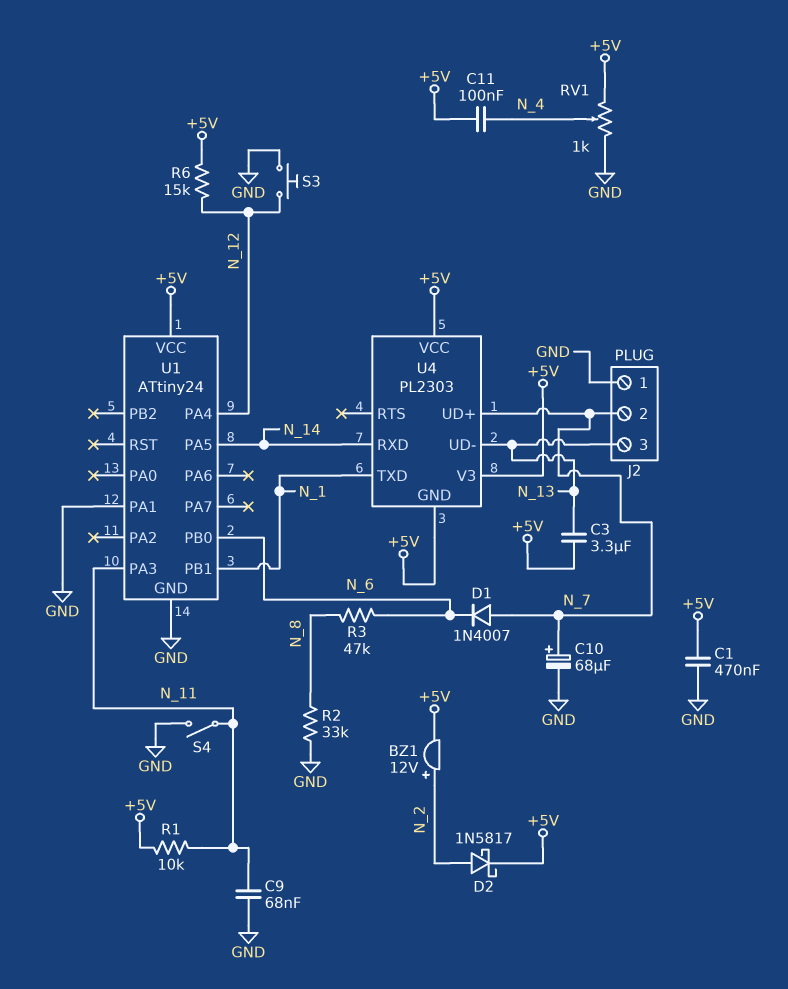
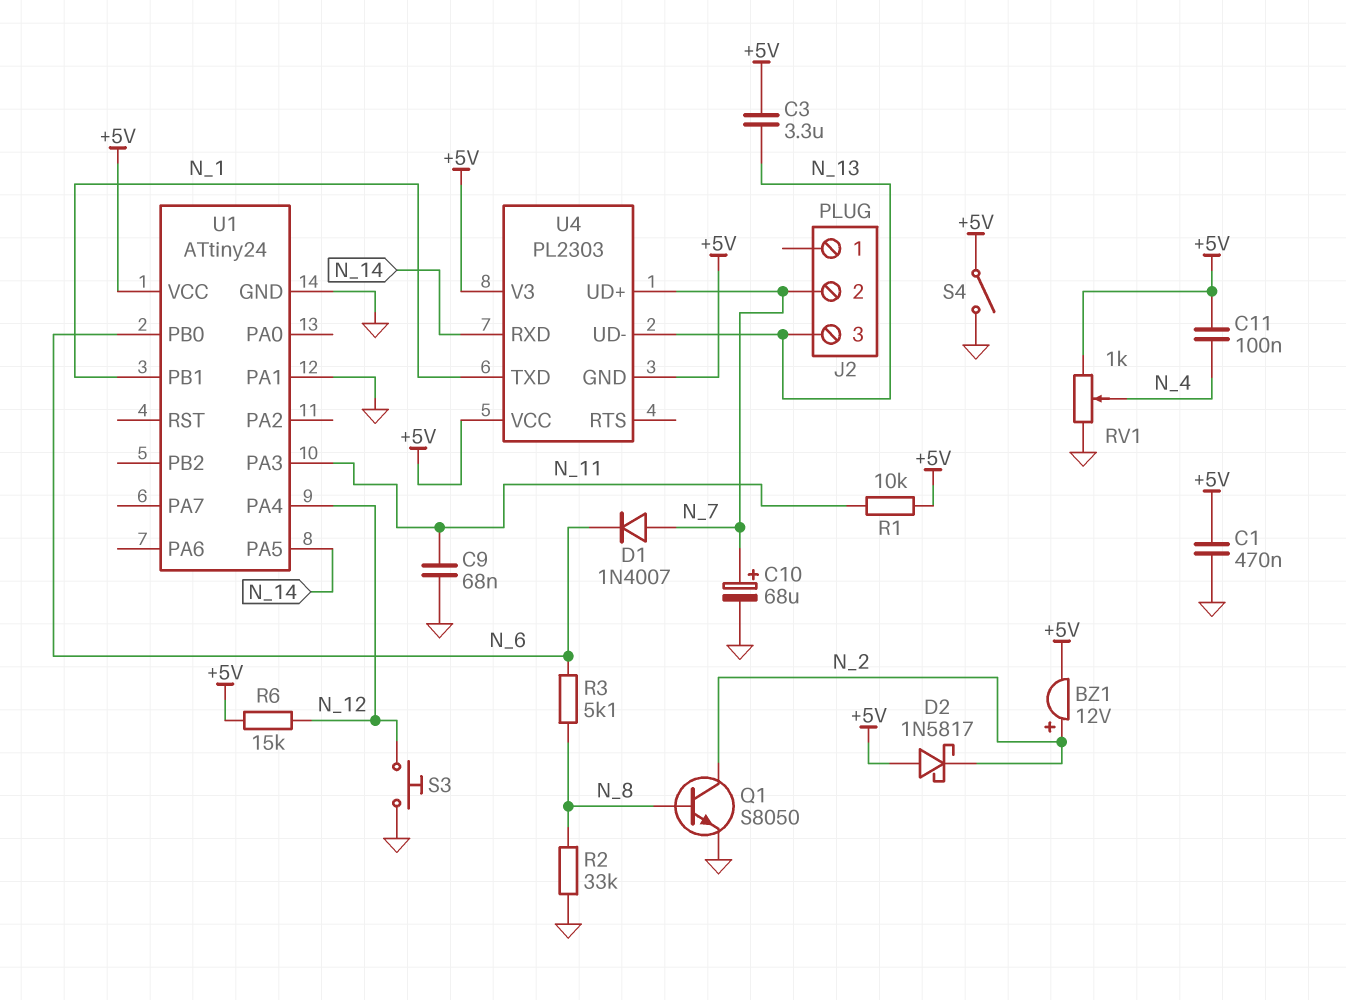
D2: schottky 1N5817 (A N_2, K +5V) -> schottky 1N5817 (A +5V, K N_2)
J2 pin 1: GND -> none
Q1: none -> NPN S8050 (B N_8, C N_2, E GND)
R3: 47k (N_6, N_8) -> 5.1k (N_6, N_8)
S4: switch (GND, N_11) -> switch (+5V, GND)

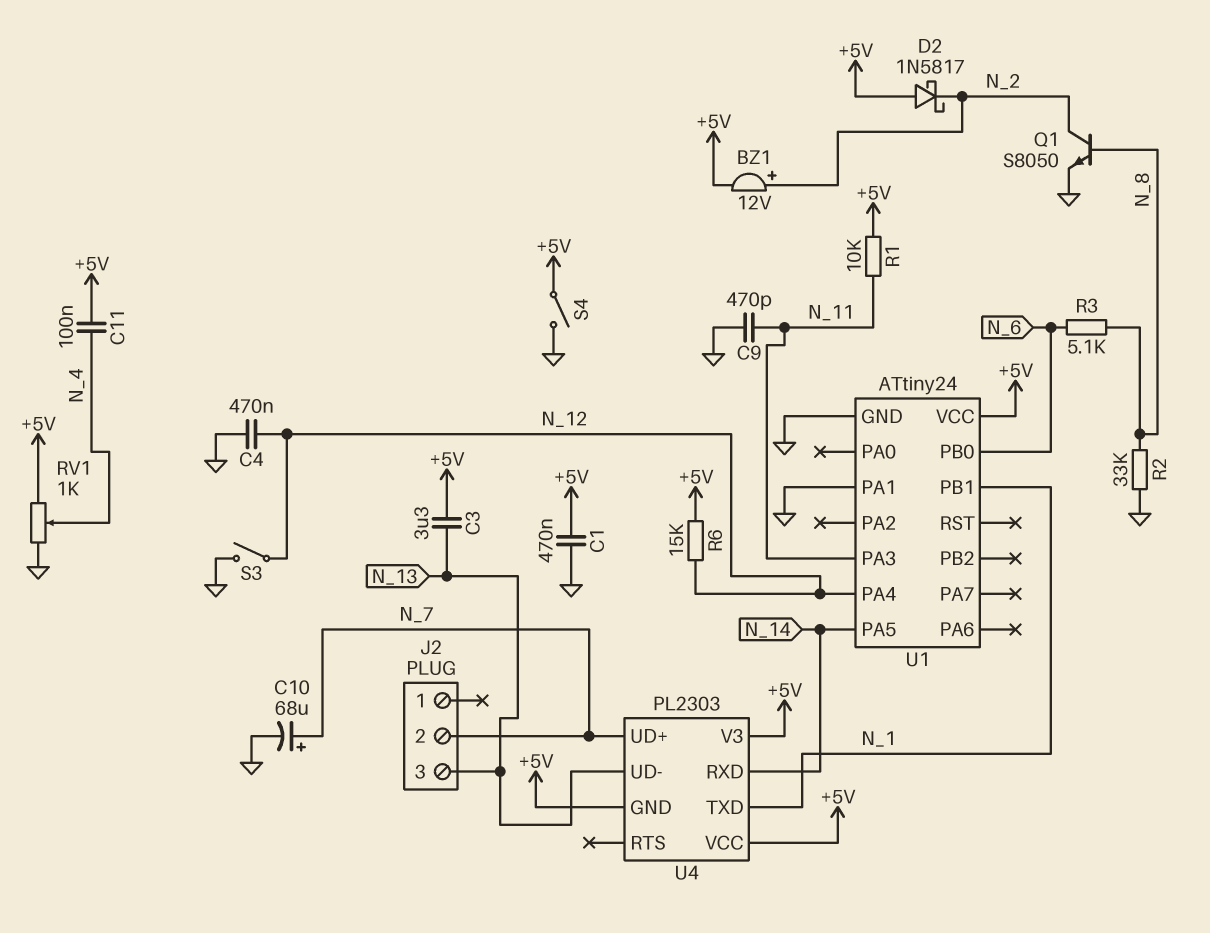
C4: none -> 470nF (GND, N_12)
C9: 68nF (GND, N_11) -> 470pF (GND, N_11)
D1: diode 1N4007 (A N_7, K N_6) -> none
S3: button (GND, N_12) -> switch (GND, N_12)

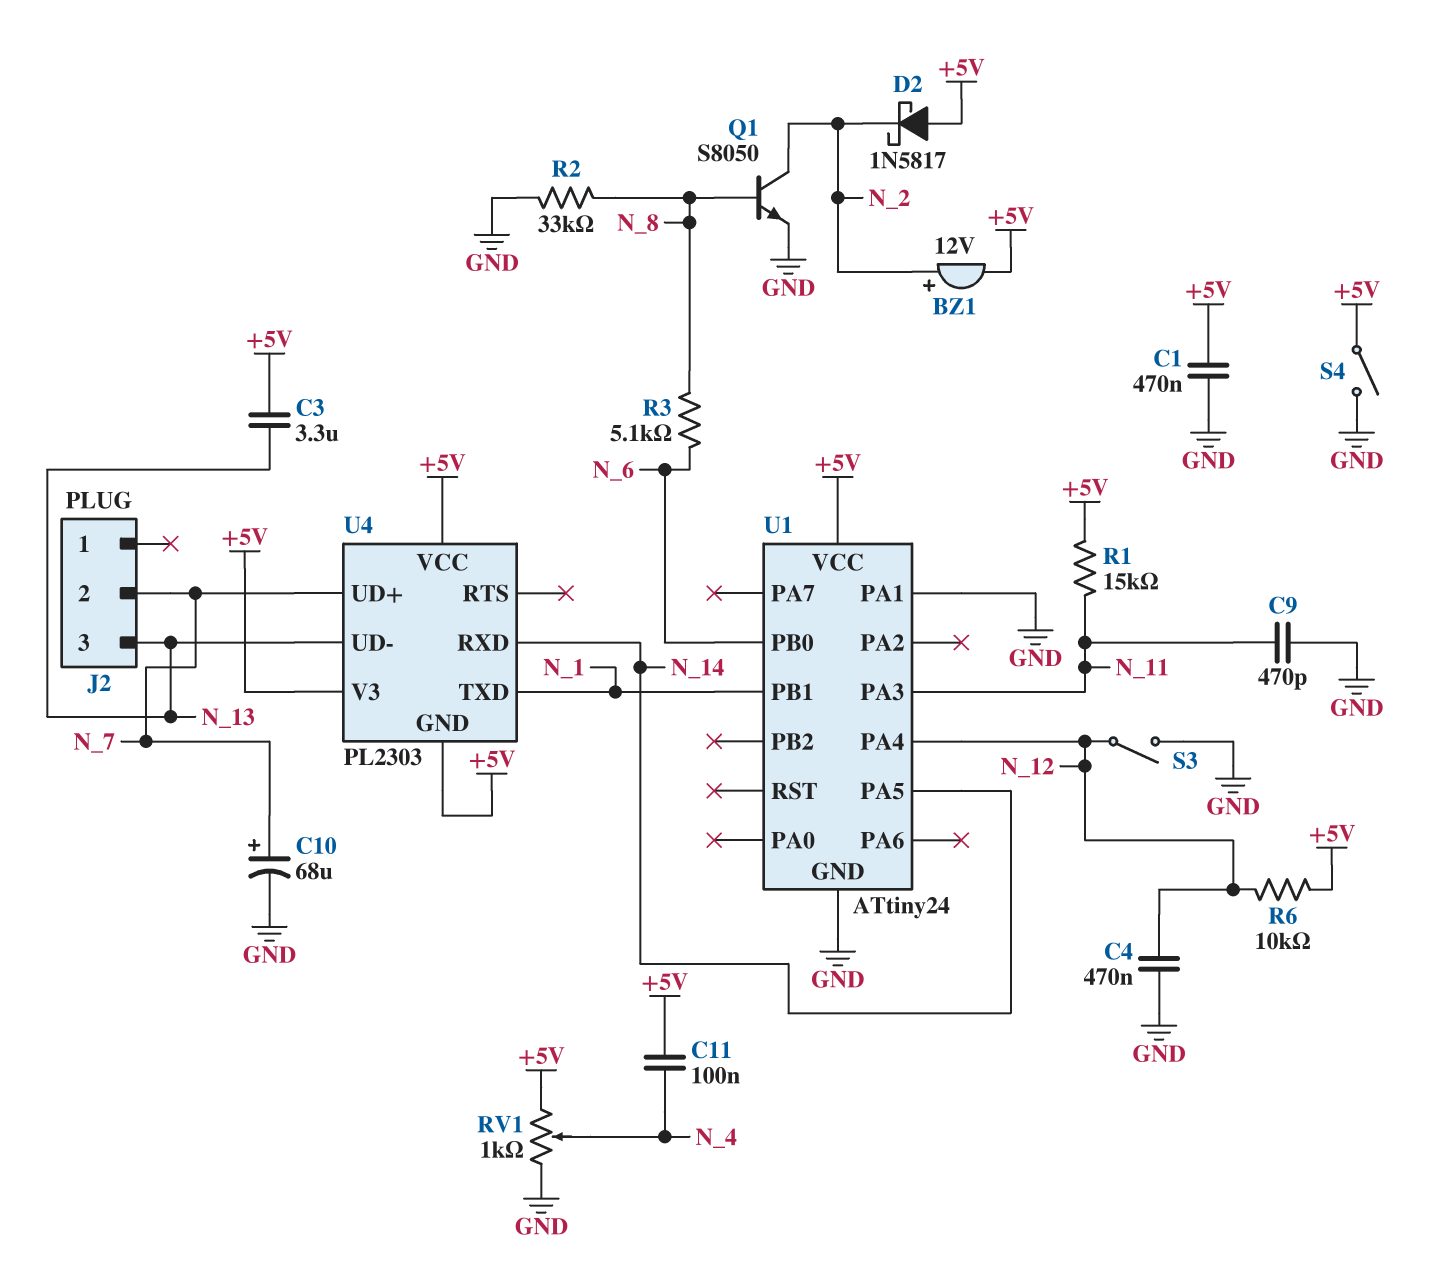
R1: 10k (+5V, N_11) -> 15k (+5V, N_11)
R6: 15k (+5V, N_12) -> 10k (+5V, N_12)

